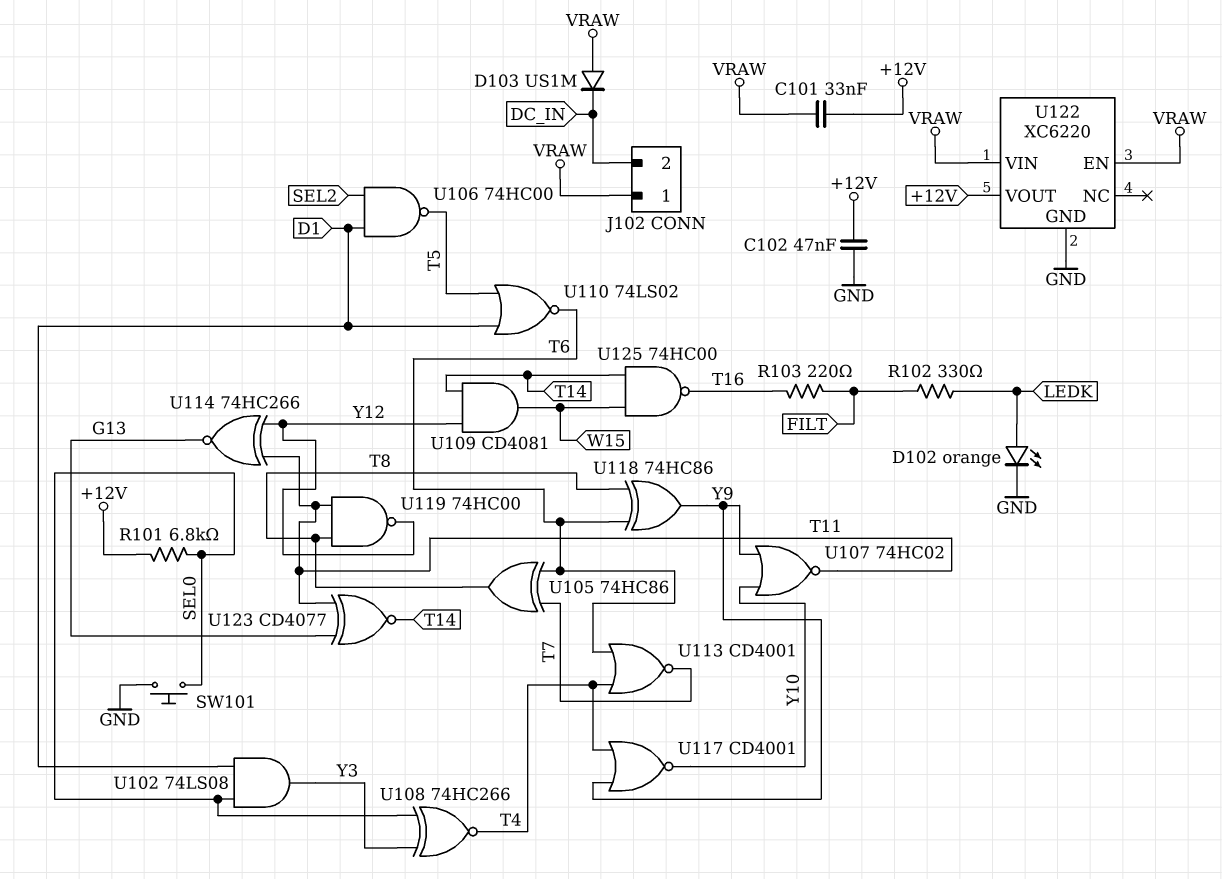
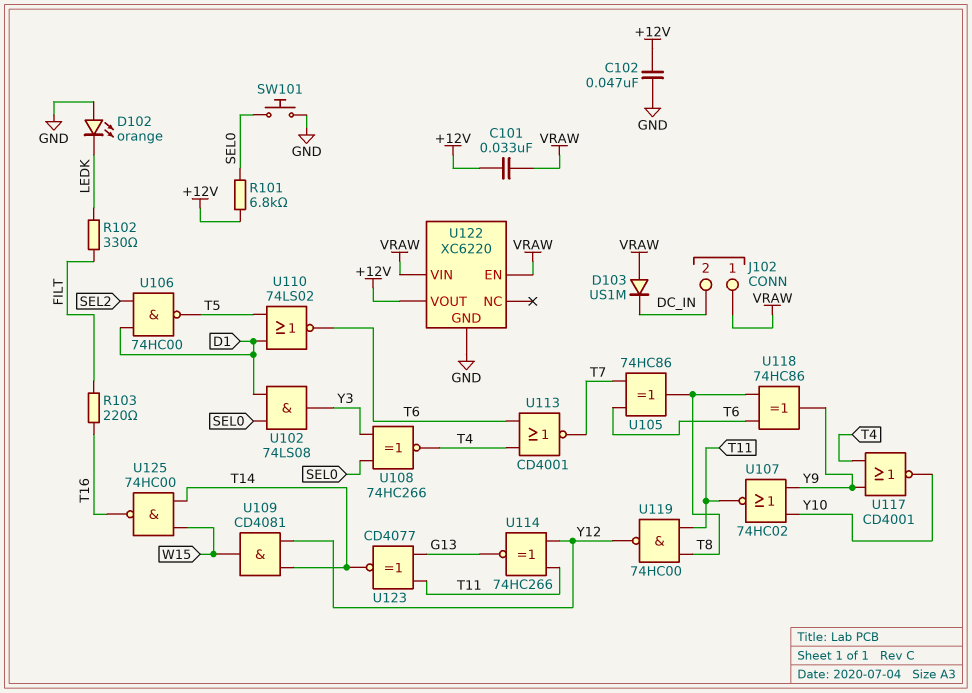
D102: LED orange (A LEDK, K GND) -> LED orange (A GND, K LEDK)

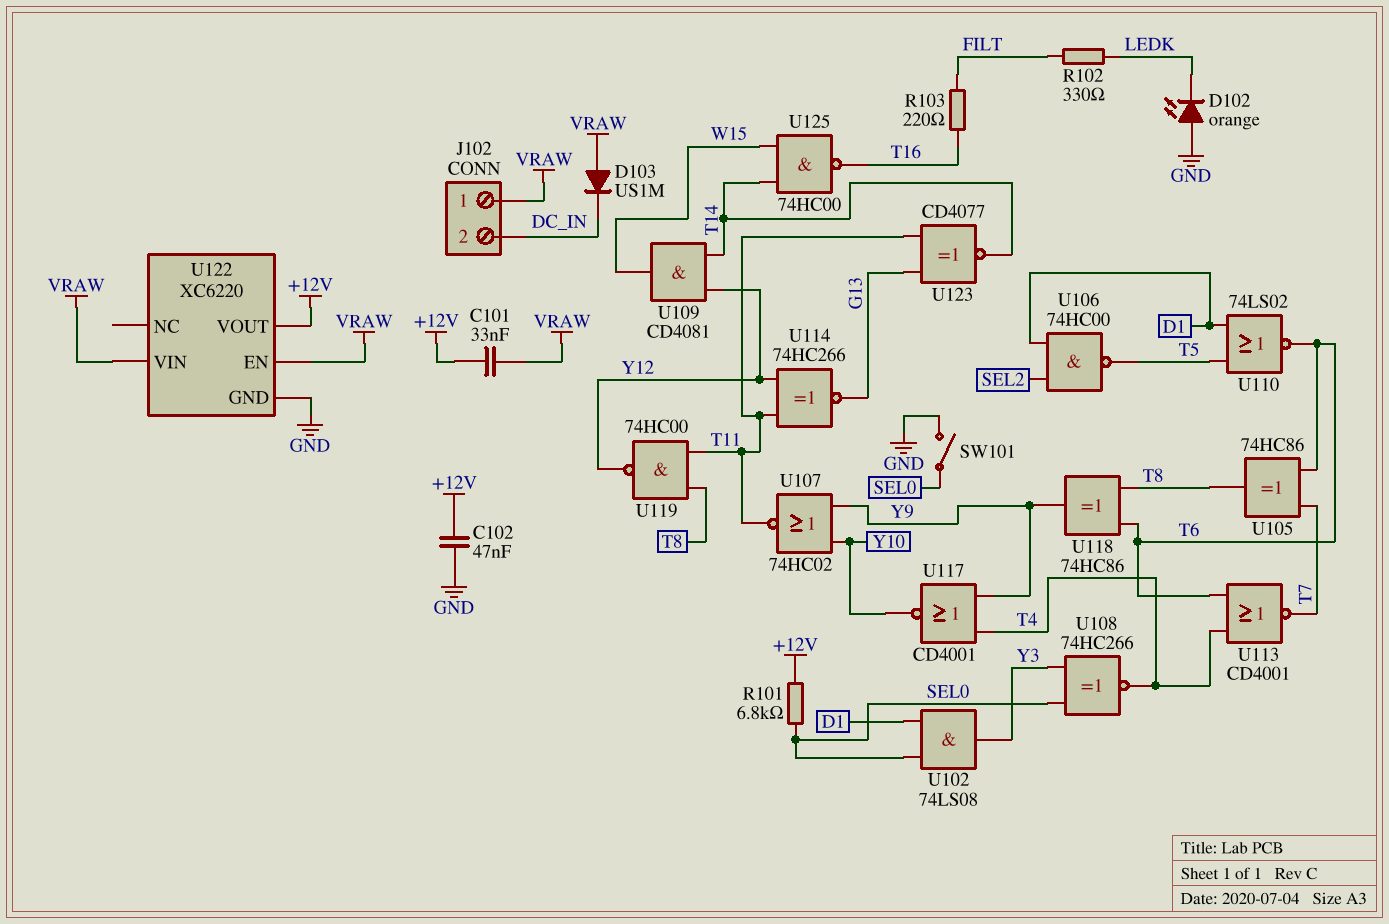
SW101: button (GND, SEL0) -> switch (GND, SEL0)

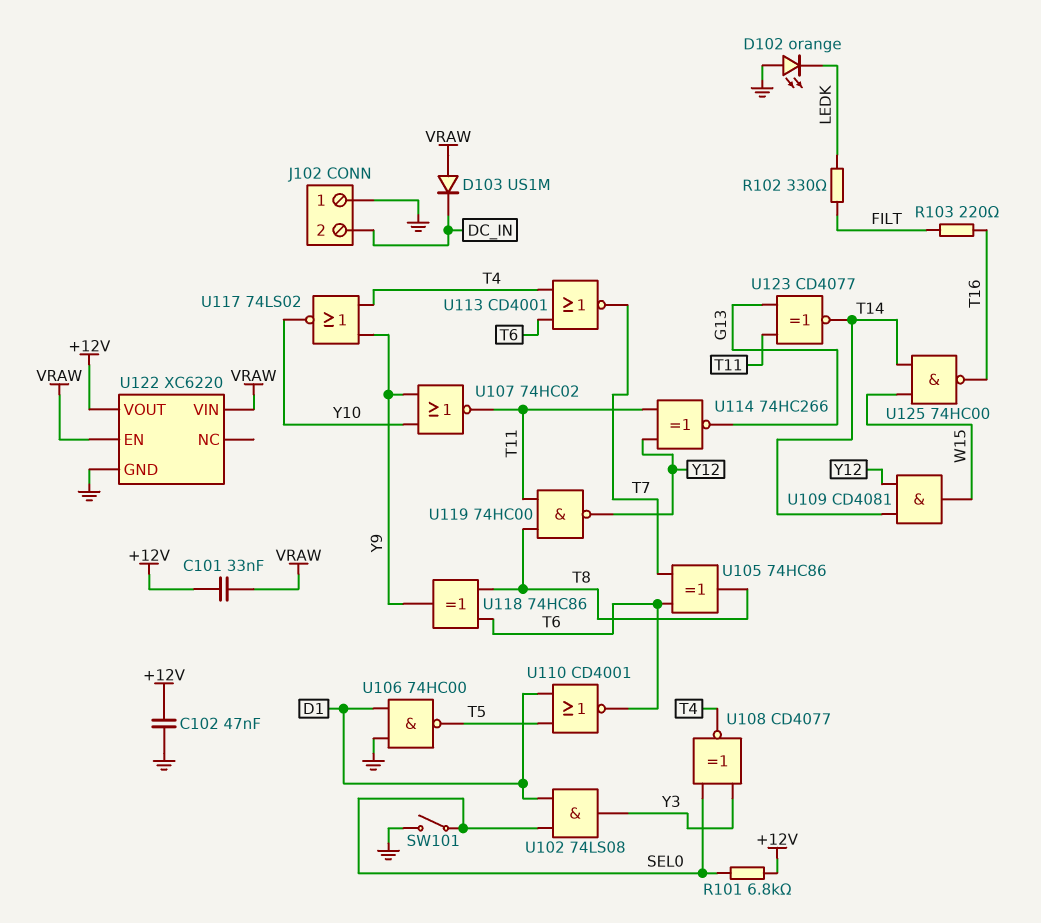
J102 pin 1: VRAW -> GND
U106: NAND 74HC00 (in D1, in SEL2, out T5) -> NAND 74HC00 (in D1, in GND, out T5)
U108: XNOR 74HC266 (in SEL0, in Y3, out T4) -> XNOR CD4077 (in SEL0, in Y3, out T4)
U110: NOR 74LS02 (in D1, in T5, out T6) -> NOR CD4001 (in D1, in T5, out T6)
U117: NOR CD4001 (in T4, in Y9, out Y10) -> NOR 74LS02 (in T4, in Y9, out Y10)

